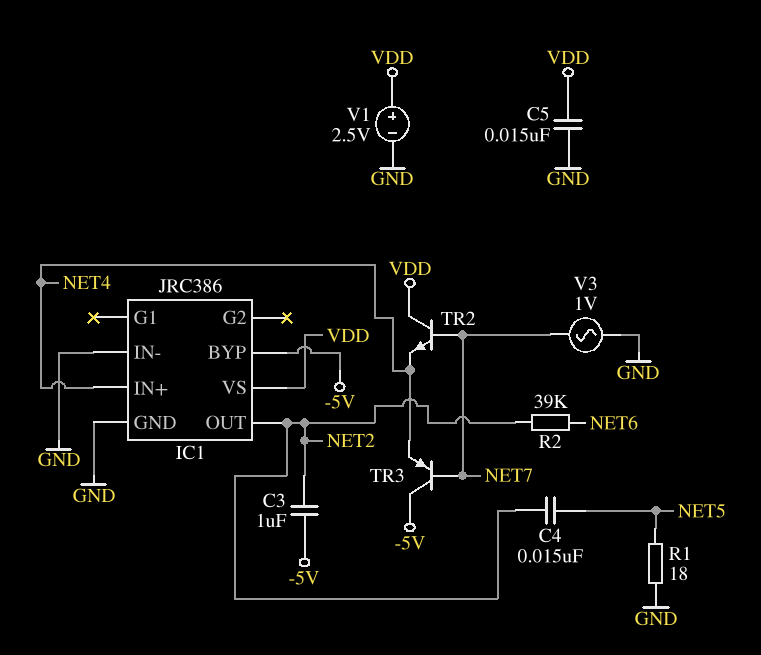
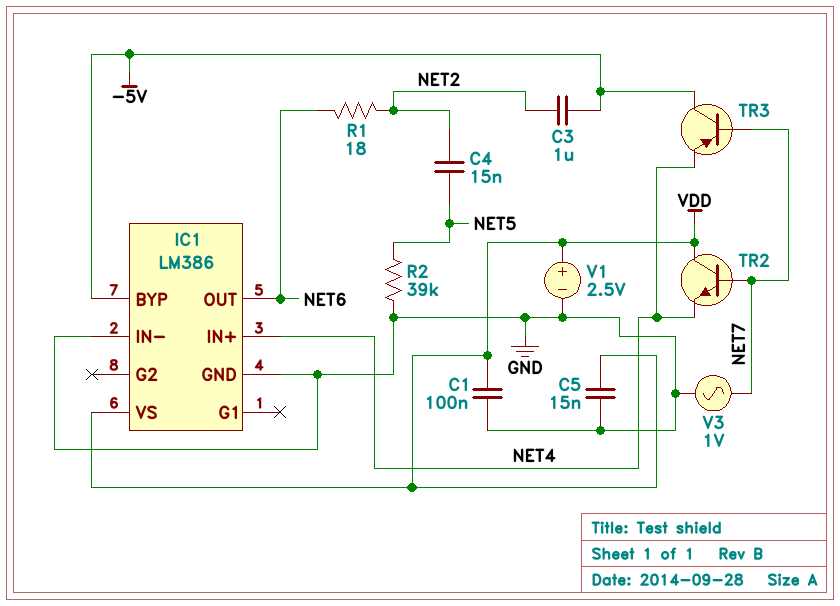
C1: none -> 100nF (GND, VDD)
IC1: JRC386 -> LM386
IC1 pin OUT: NET2 -> NET6
R1: 18 (GND, NET5) -> 18 (NET2, NET6)
R2: 39k (NET2, NET6) -> 39k (GND, NET5)

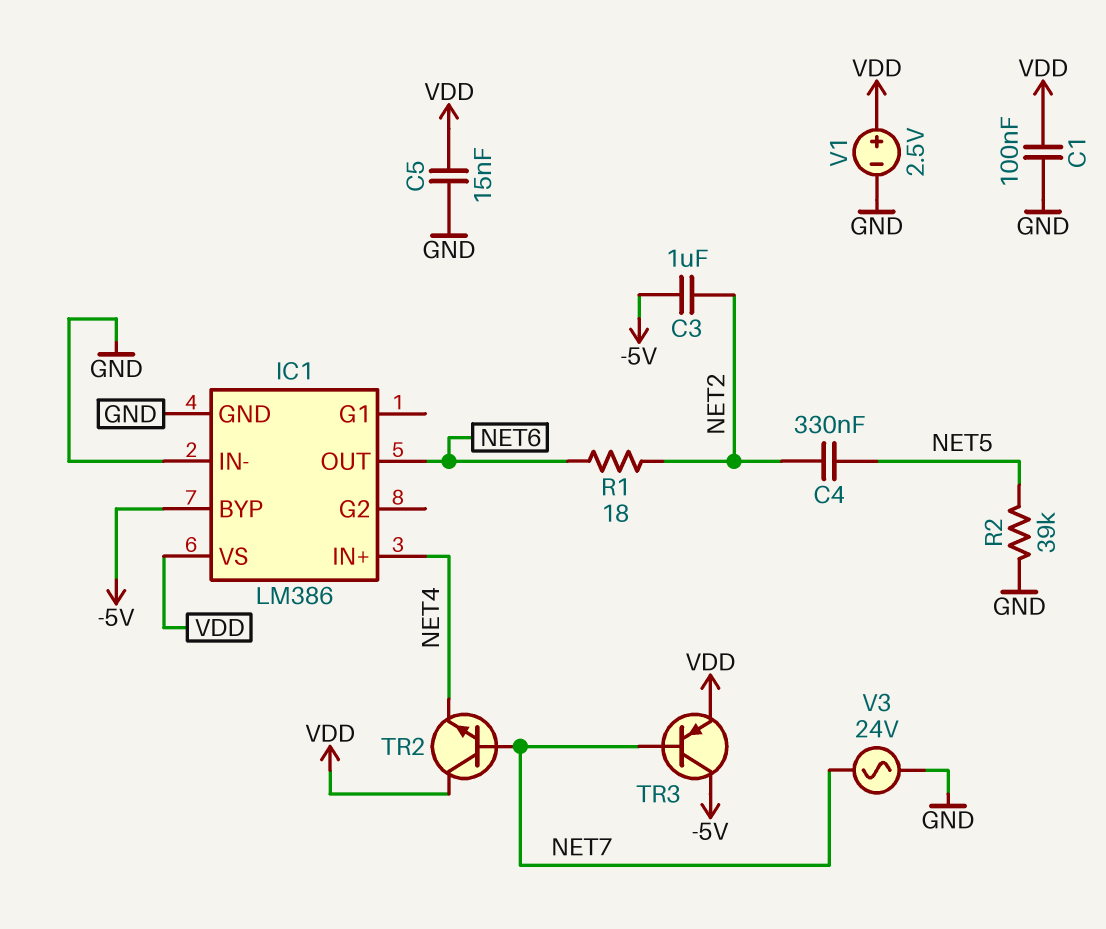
C4: 15nF (NET2, NET5) -> 330nF (NET2, NET5)
TR3: PNP (B NET7, C -5V, E NET4) -> PNP (B NET7, C -5V, E VDD)
V3: AC 1V (GND, NET7) -> AC 24V (GND, NET7)

